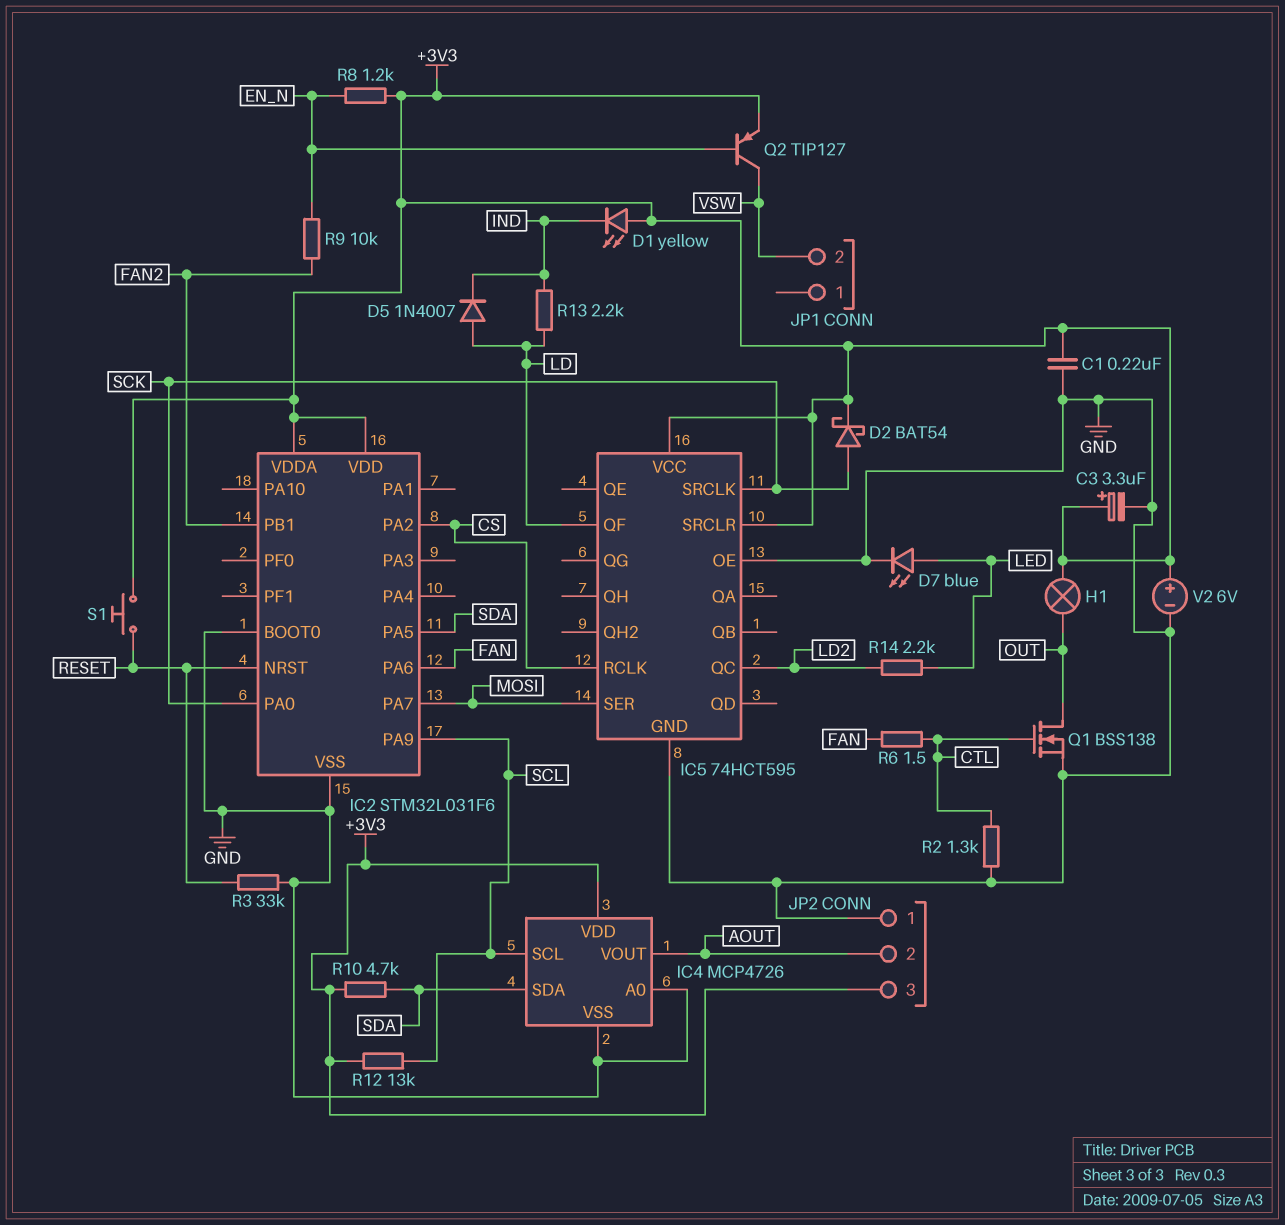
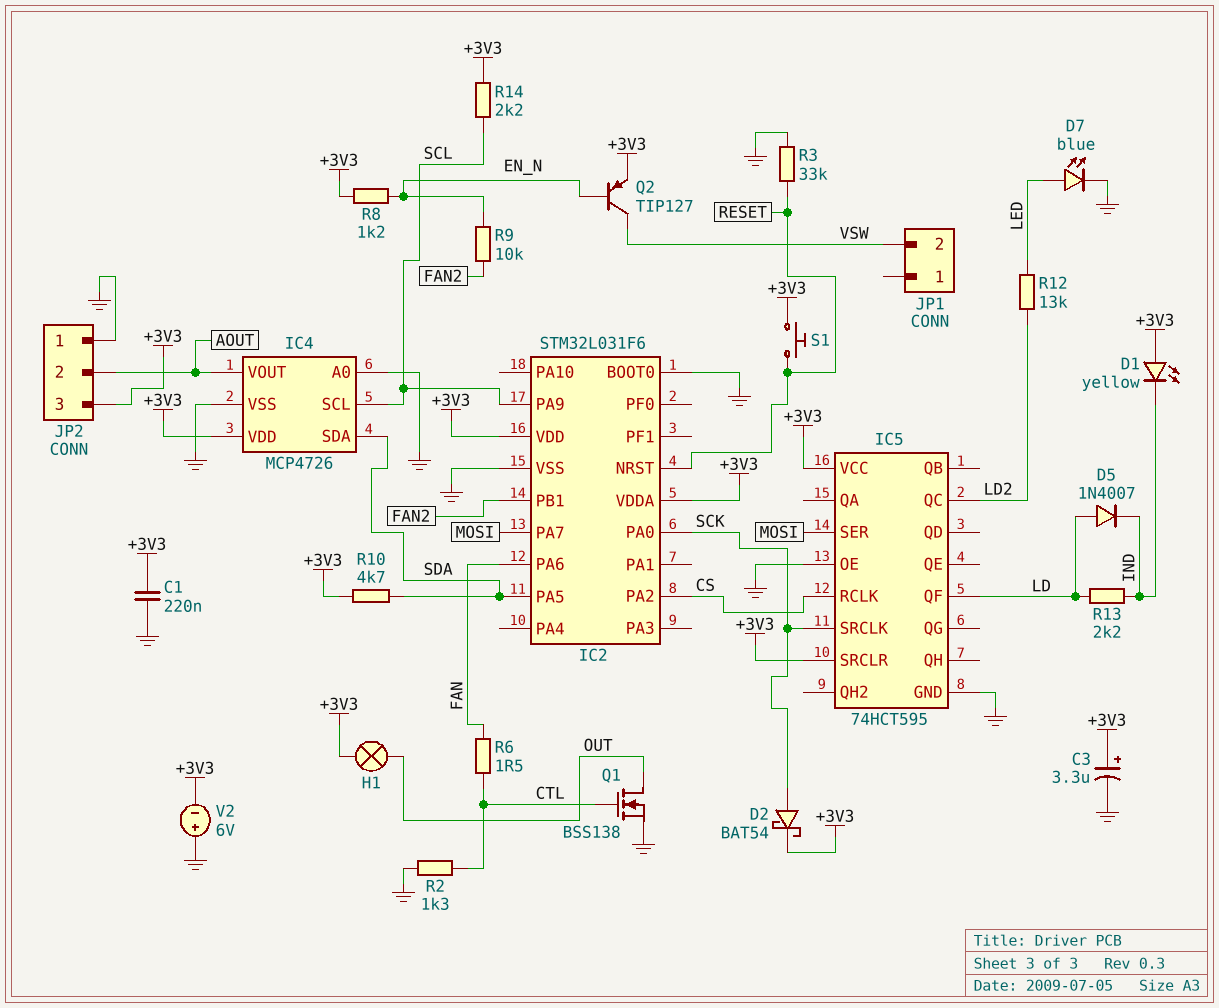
R12: 13k (+3V3, SCL) -> 13k (LD2, LED)
R14: 2.2k (LD2, LED) -> 2.2k (+3V3, SCL)
V2: 6V (plus +3V3, minus GND) -> 6V (plus GND, minus +3V3)

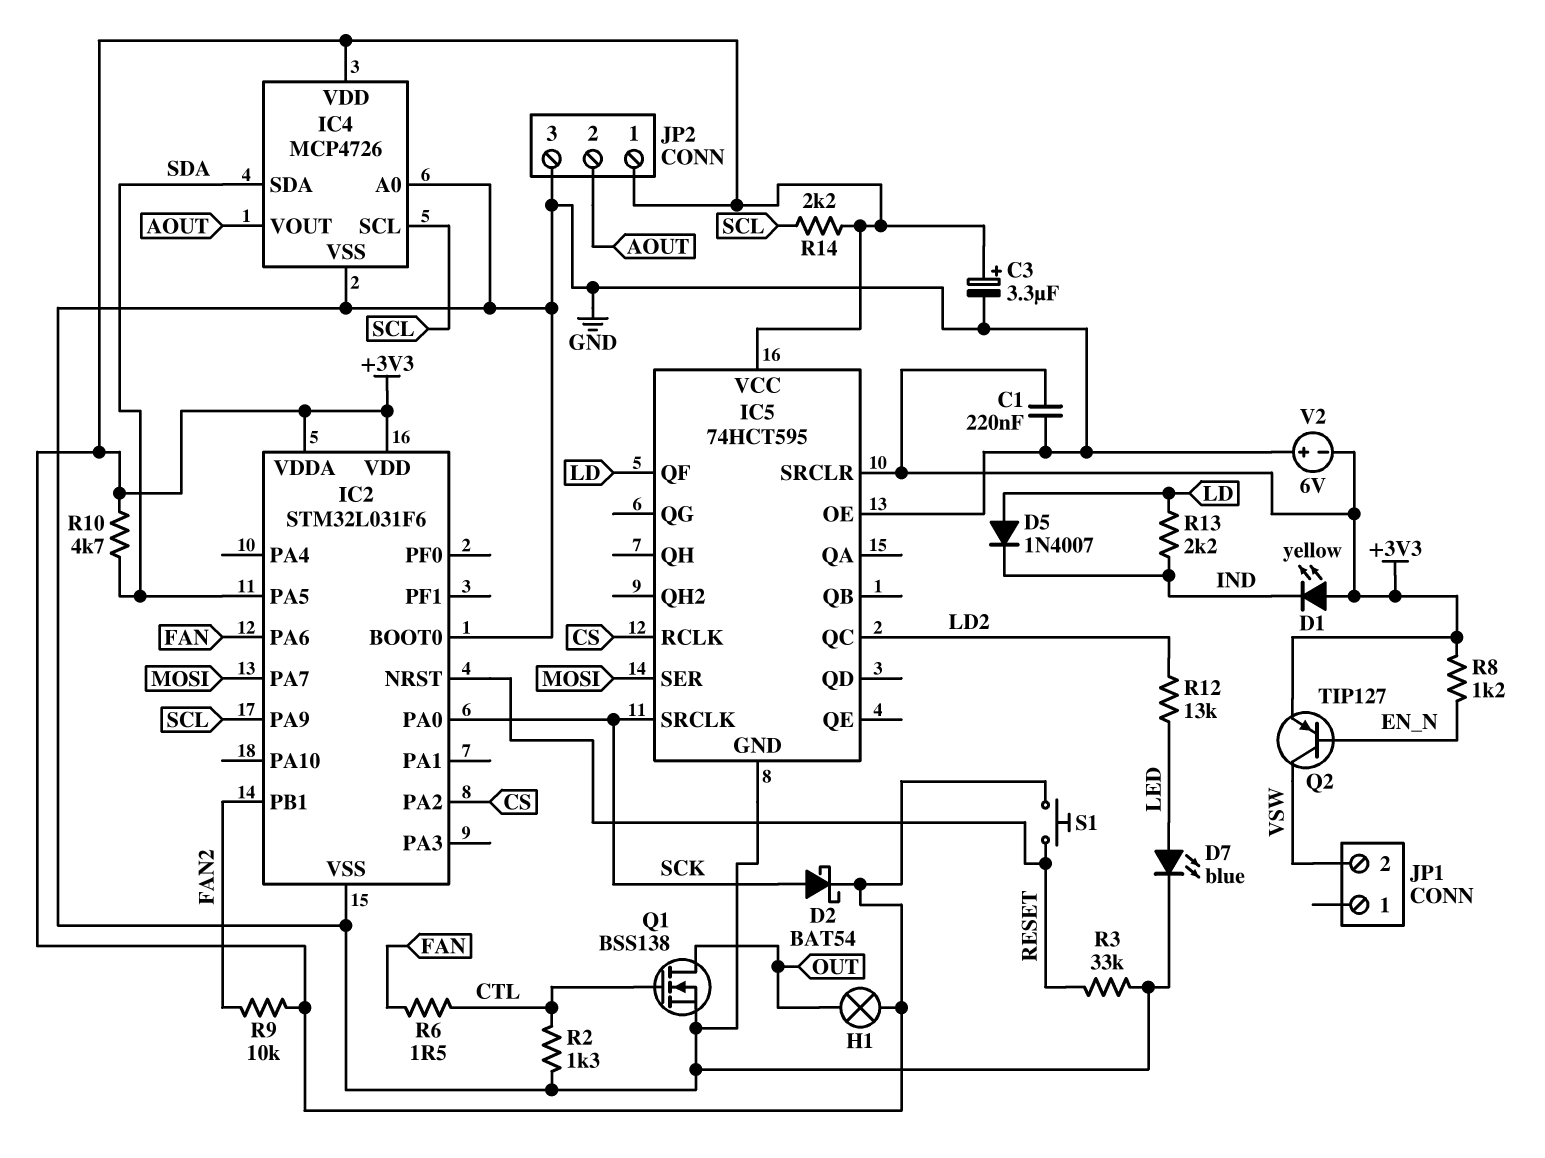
JP2 pin 1: GND -> +3V3
JP2 pin 3: +3V3 -> GND
R9: 10k (EN_N, FAN2) -> 10k (+3V3, FAN2)

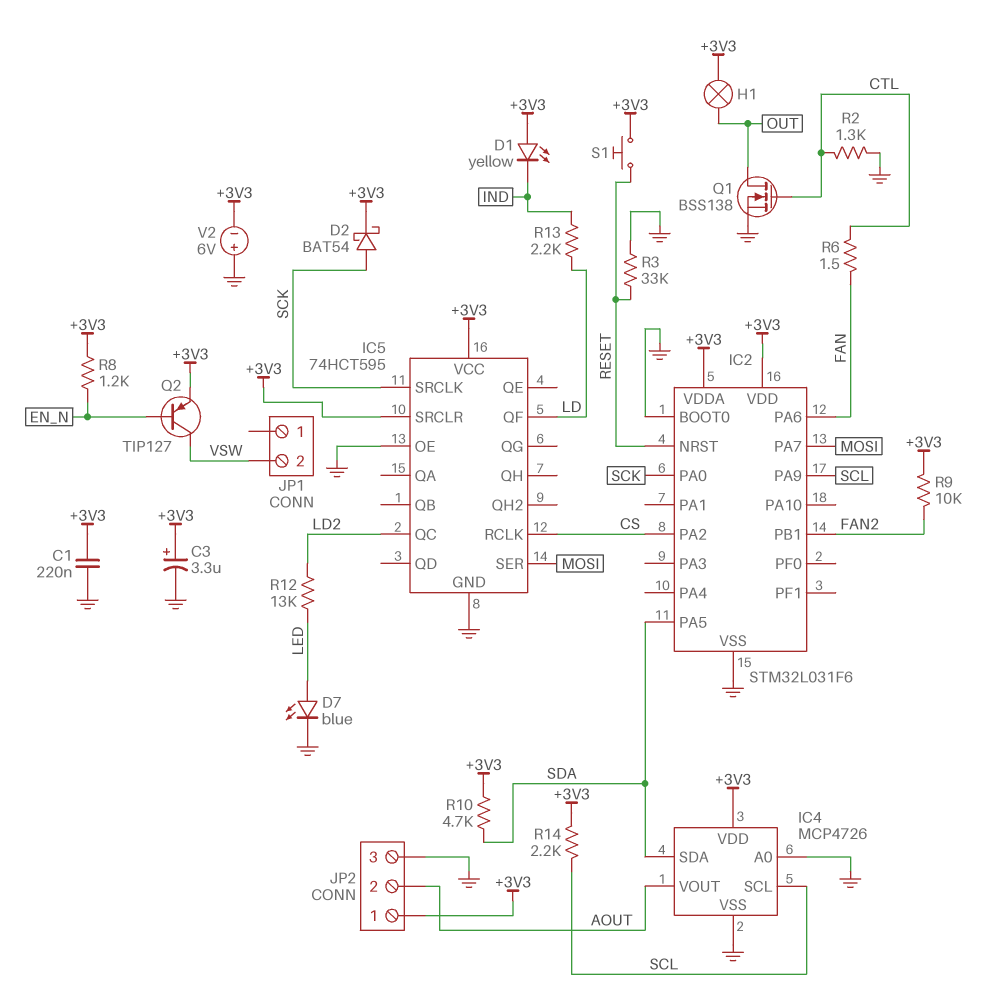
D5: diode 1N4007 (A LD, K IND) -> none

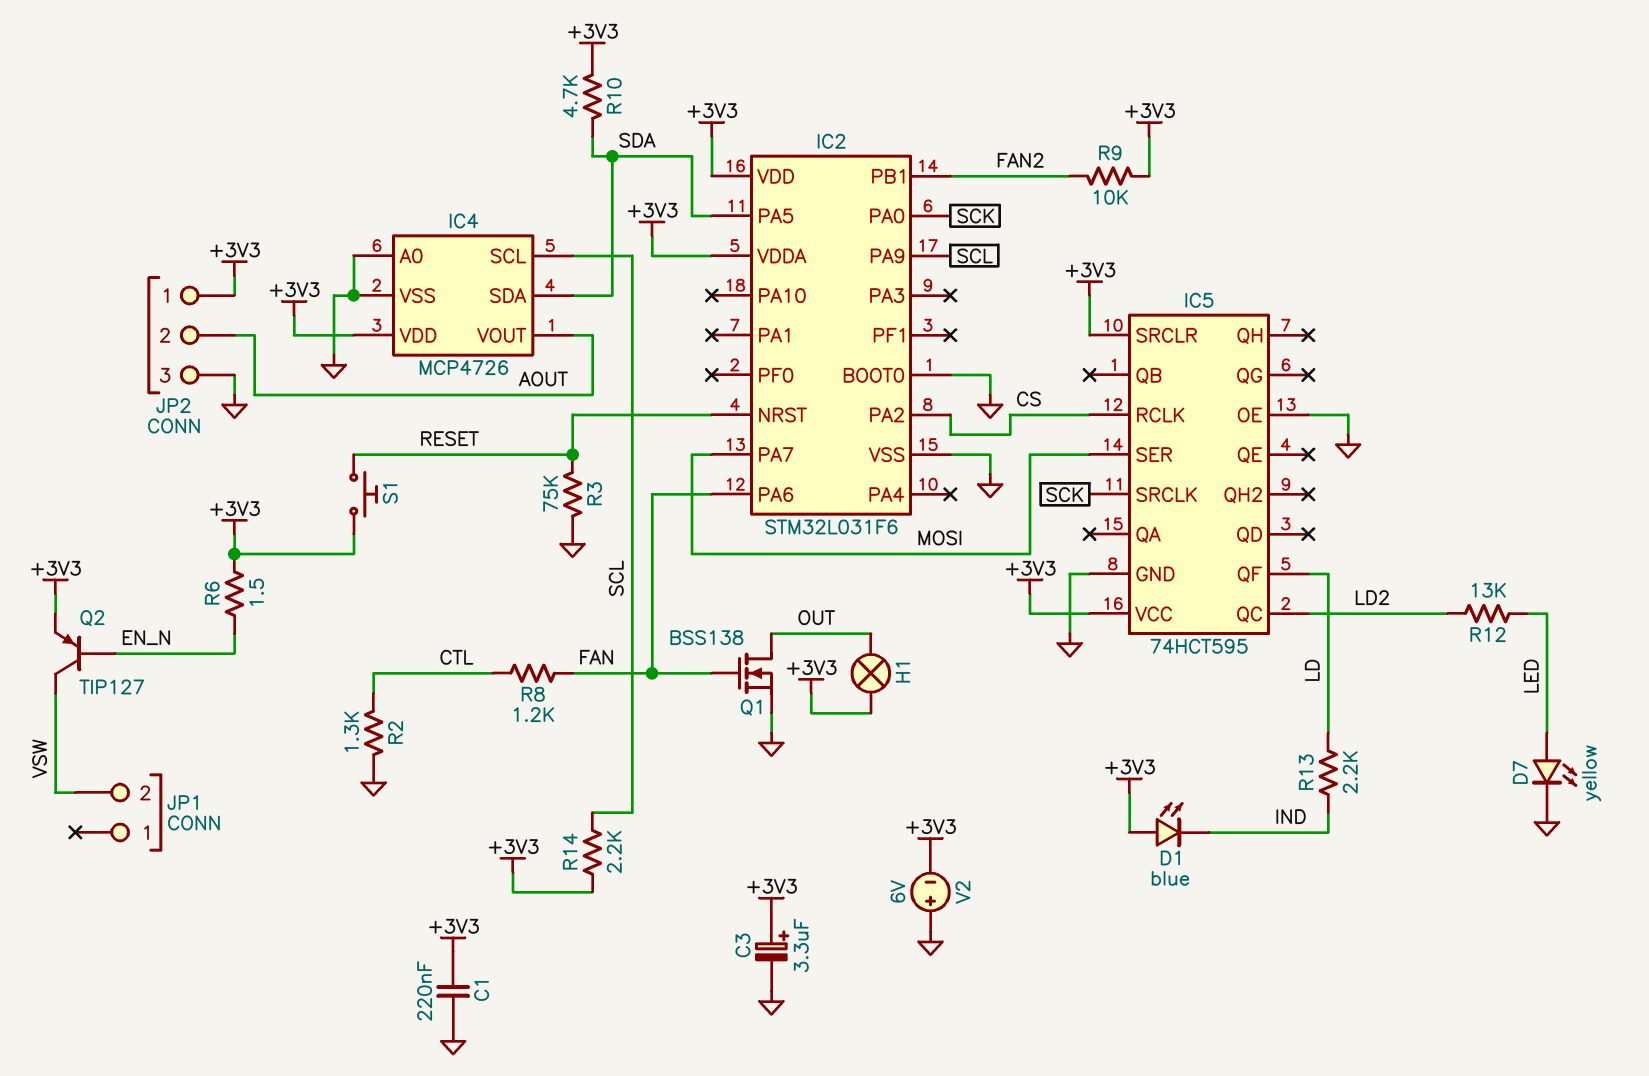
D1: LED yellow (A +3V3, K IND) -> LED blue (A +3V3, K IND)
D2: schottky BAT54 (A SCK, K +3V3) -> none
D7: LED blue (A LED, K GND) -> LED yellow (A LED, K GND)
Q1: NMOS BSS138 (G CTL, D OUT, S GND) -> NMOS BSS138 (G FAN, D OUT, S GND)
R3: 33k (GND, RESET) -> 75k (GND, RESET)
R6: 1.5 (CTL, FAN) -> 1.5 (+3V3, EN_N)
R8: 1.2k (+3V3, EN_N) -> 1.2k (CTL, FAN)

